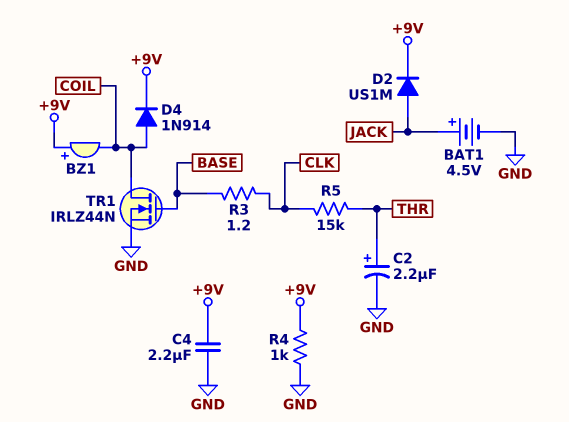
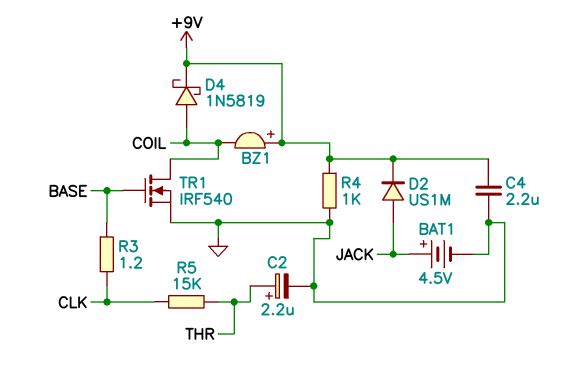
D4: diode 1N914 (A COIL, K +9V) -> schottky 1N5819 (A COIL, K +9V)
TR1: NMOS IRLZ44N (G BASE, D COIL, S GND) -> NMOS IRF540 (G BASE, D COIL, S GND)

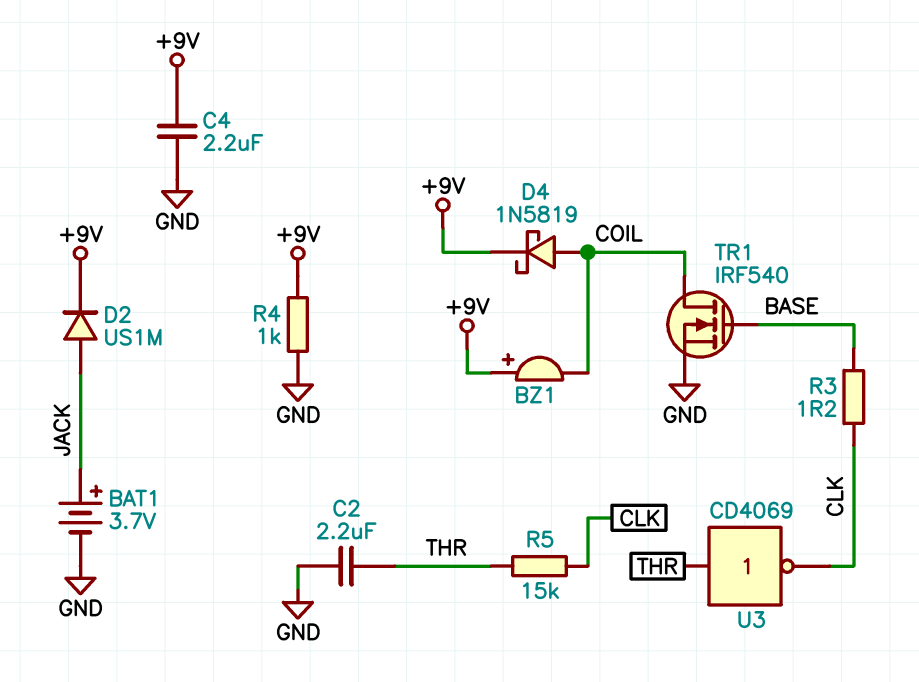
BAT1: 4.5V (plus JACK, minus GND) -> 3.7V (plus JACK, minus GND)
C2: 2.2uF (plus THR, minus GND) -> 2.2uF (GND, THR)
U3: none -> NOT CD4069 (in THR, out CLK)

